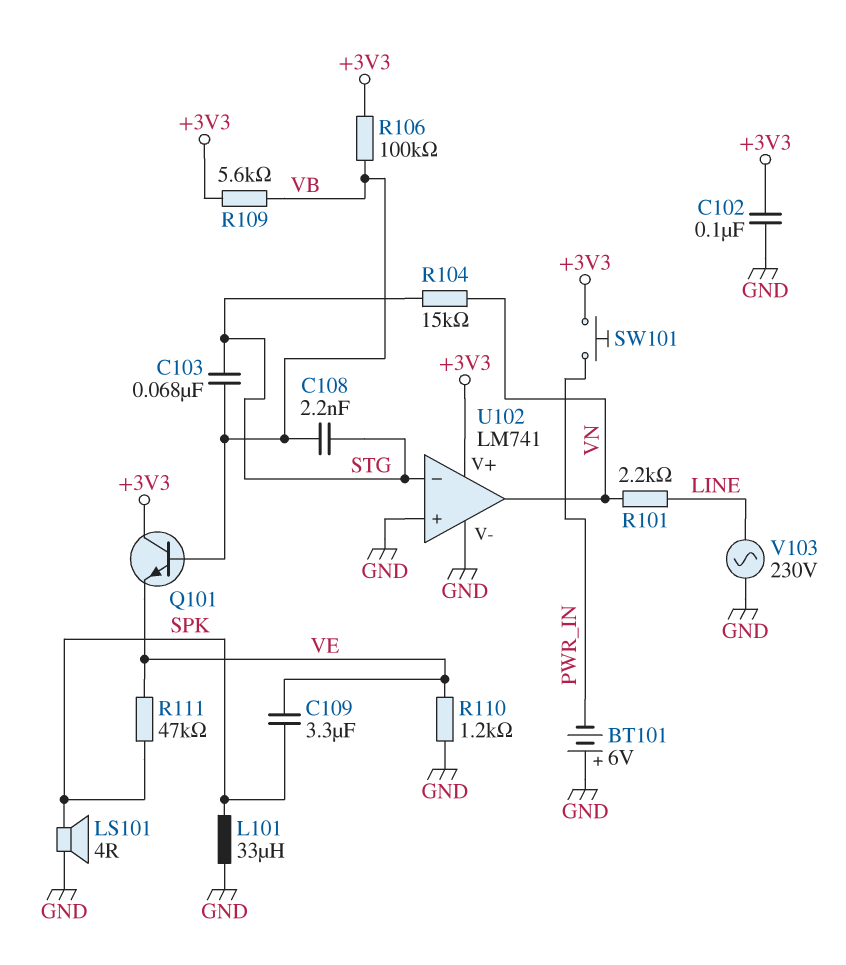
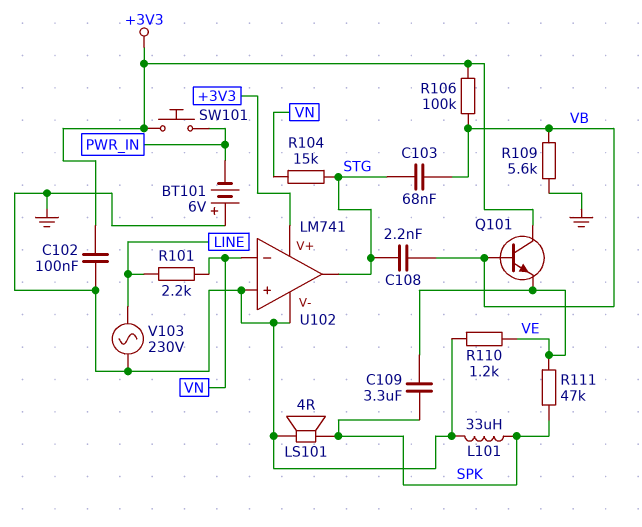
R109: 5.6k (+3V3, VB) -> 5.6k (GND, VB)
U102 pin in-: STG -> VN
U102 pin out: VN -> STG

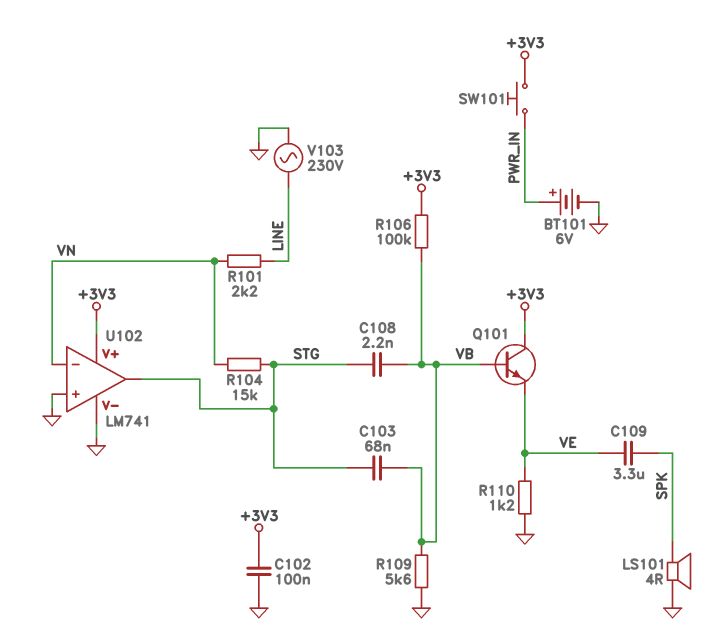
BT101: 6V (plus GND, minus PWR_IN) -> 6V (plus PWR_IN, minus GND)
L101: 33uH (GND, SPK) -> none
R111: 47k (SPK, VE) -> none

